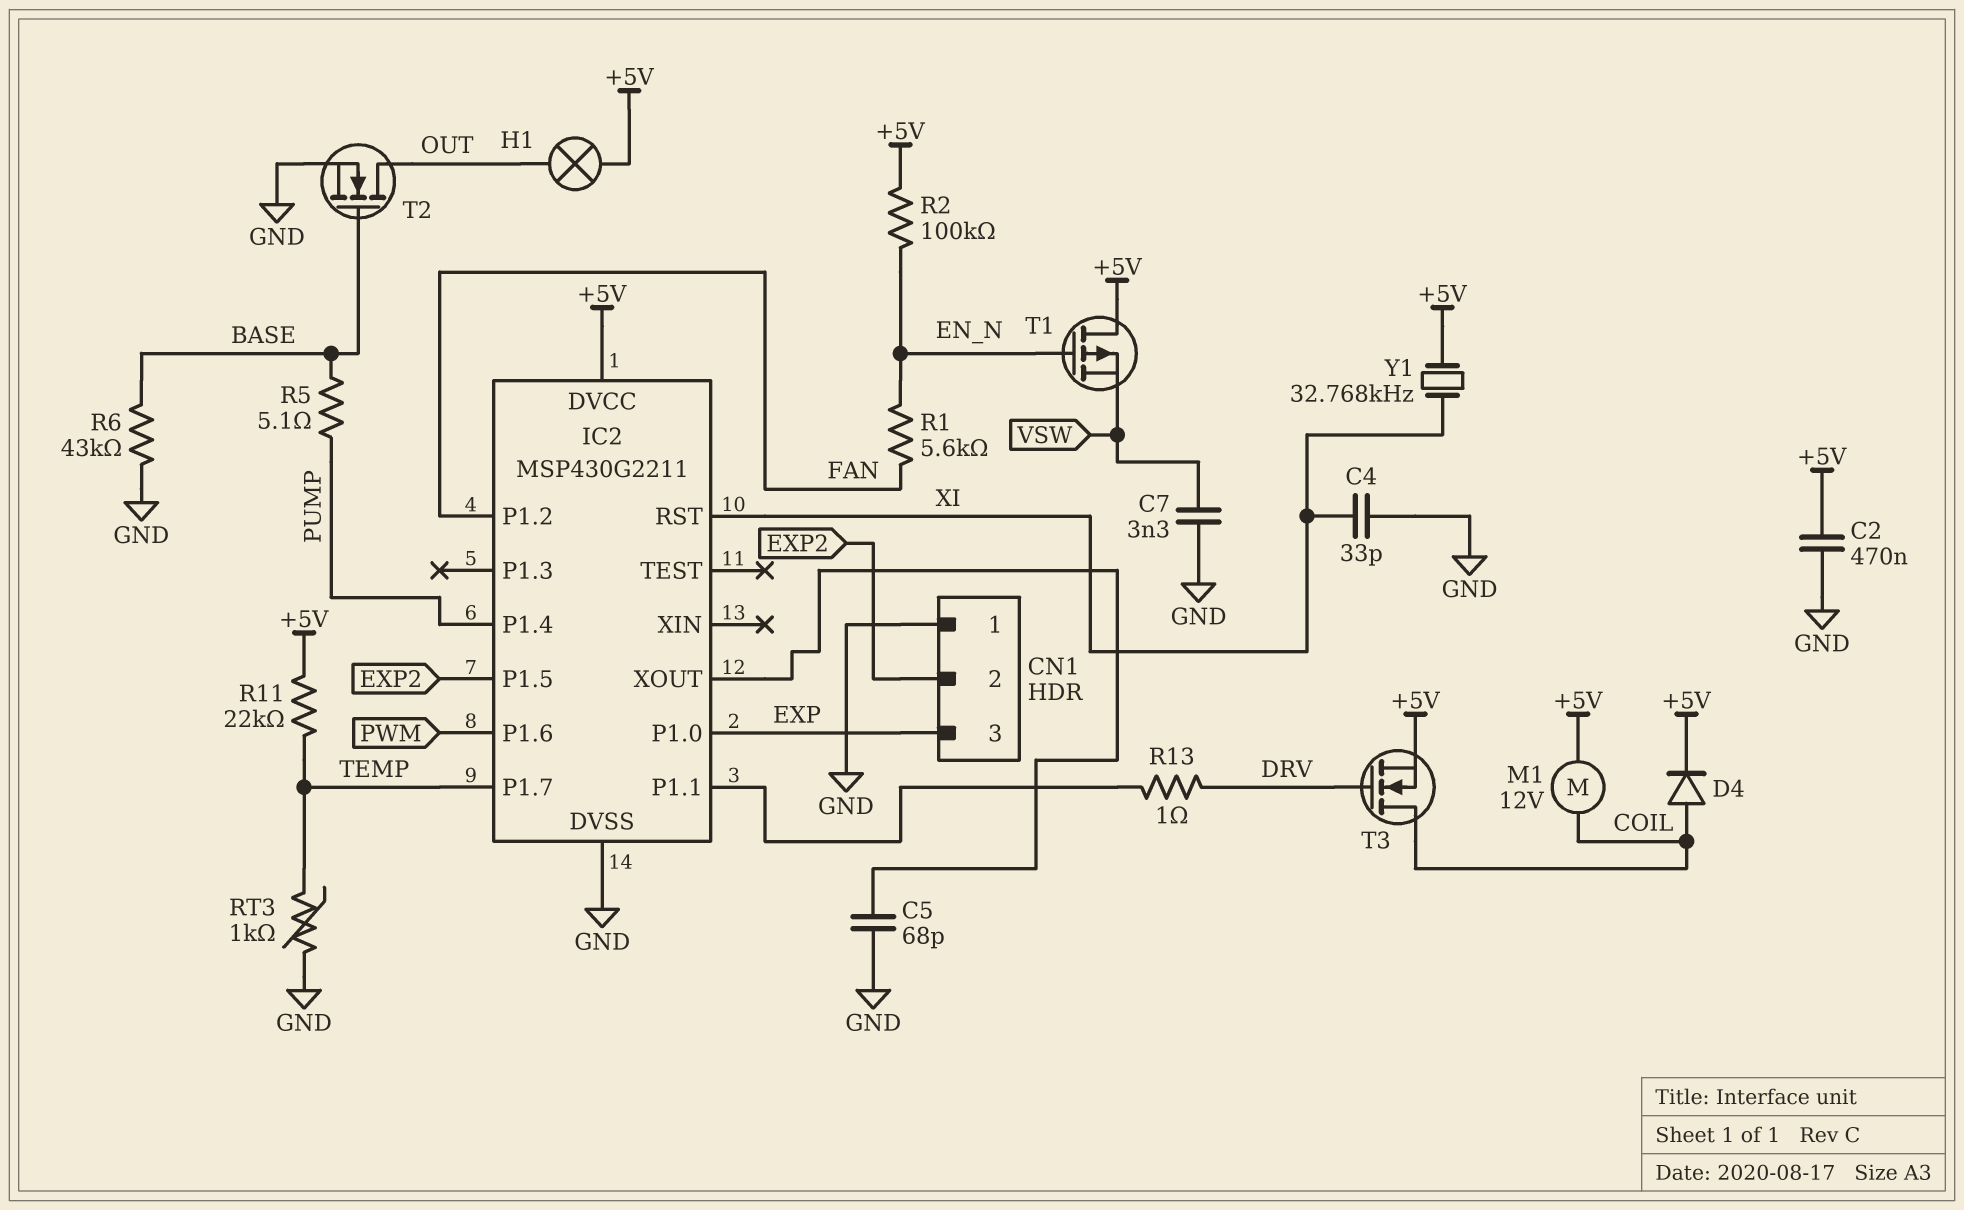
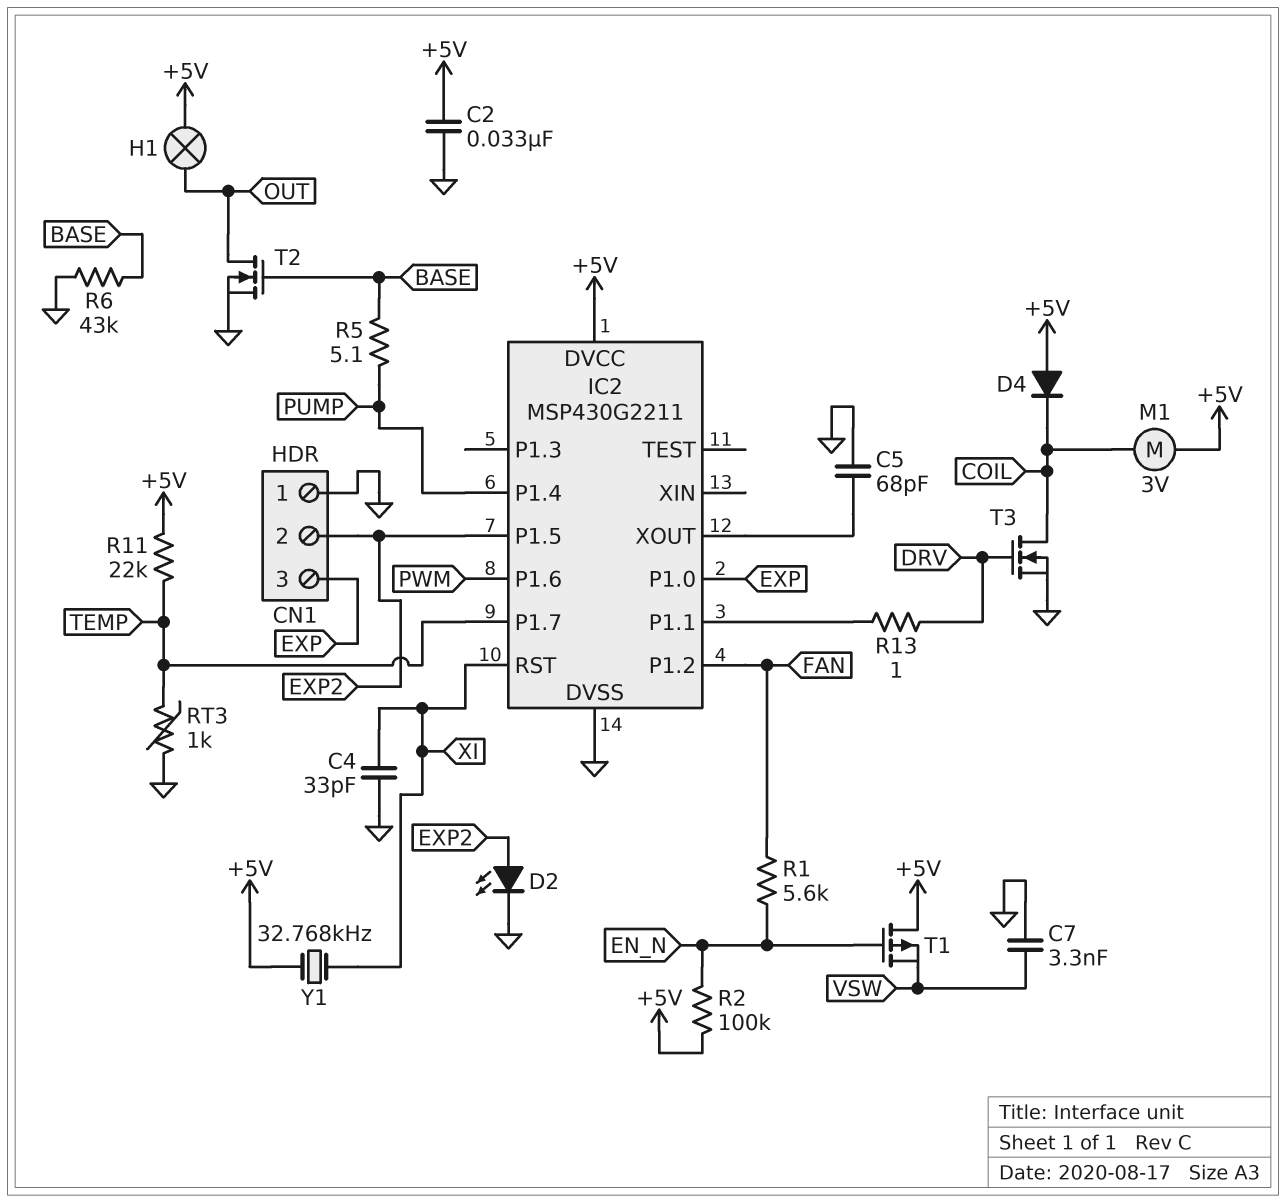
C2: 470nF (+5V, GND) -> 33nF (+5V, GND)
D2: none -> LED (A EXP2, K GND)
D4: diode (A COIL, K +5V) -> diode (A +5V, K COIL)
M1: motor 12V (+5V, COIL) -> motor 3V (+5V, COIL)
T3: NMOS (G DRV, D COIL, S +5V) -> NMOS (G DRV, D COIL, S GND)

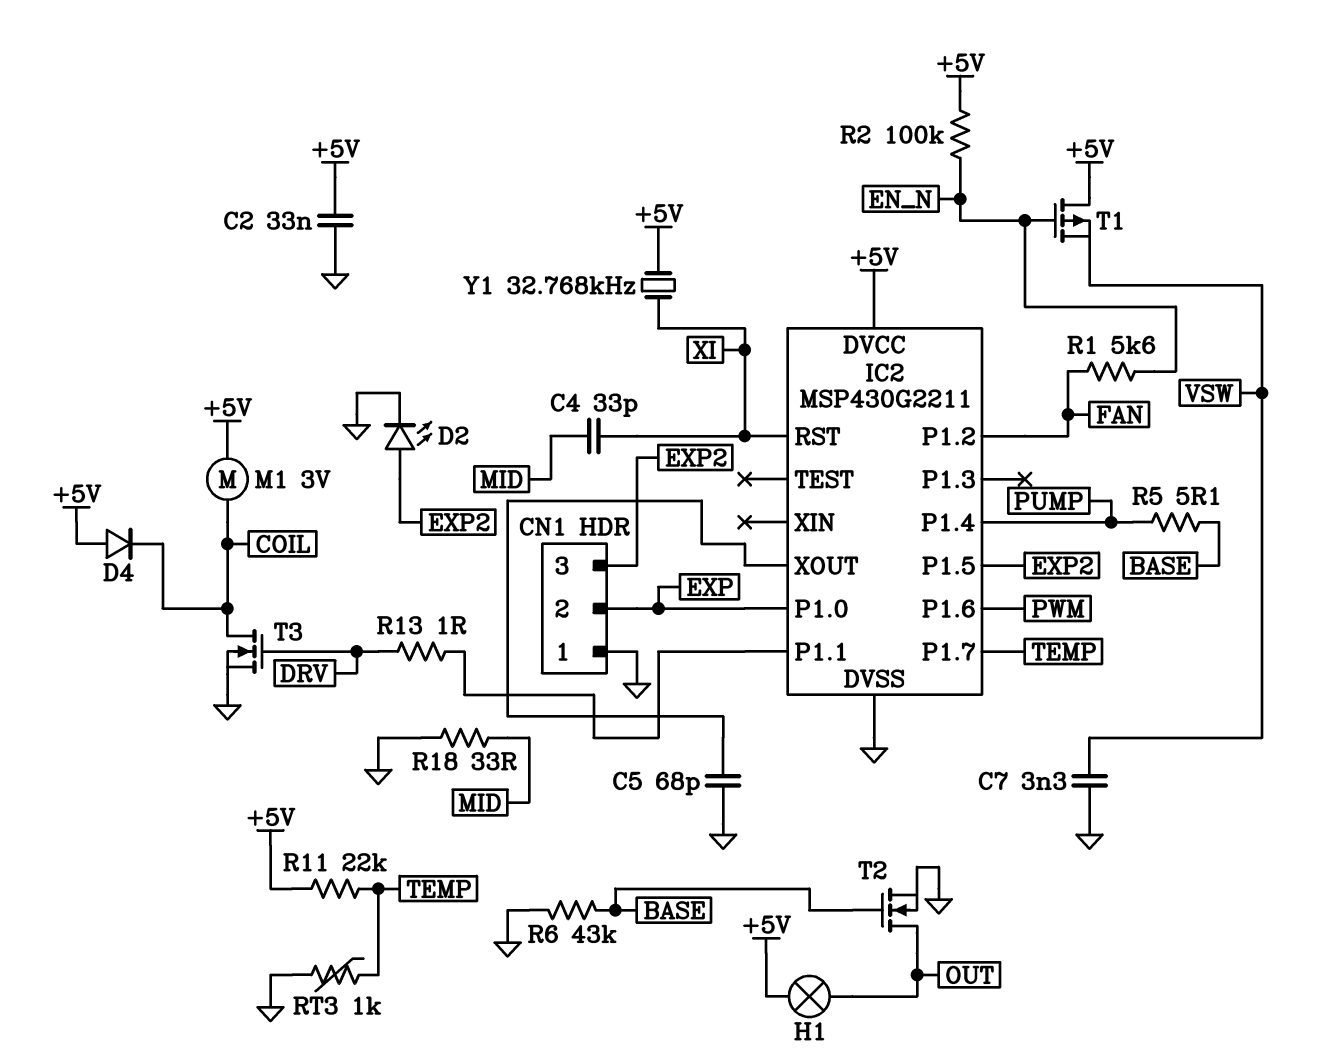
C4: 33pF (GND, XI) -> 33pF (MID, XI)
CN1 pin 2: EXP2 -> EXP
CN1 pin 3: EXP -> EXP2
R18: none -> 33 (GND, MID)

